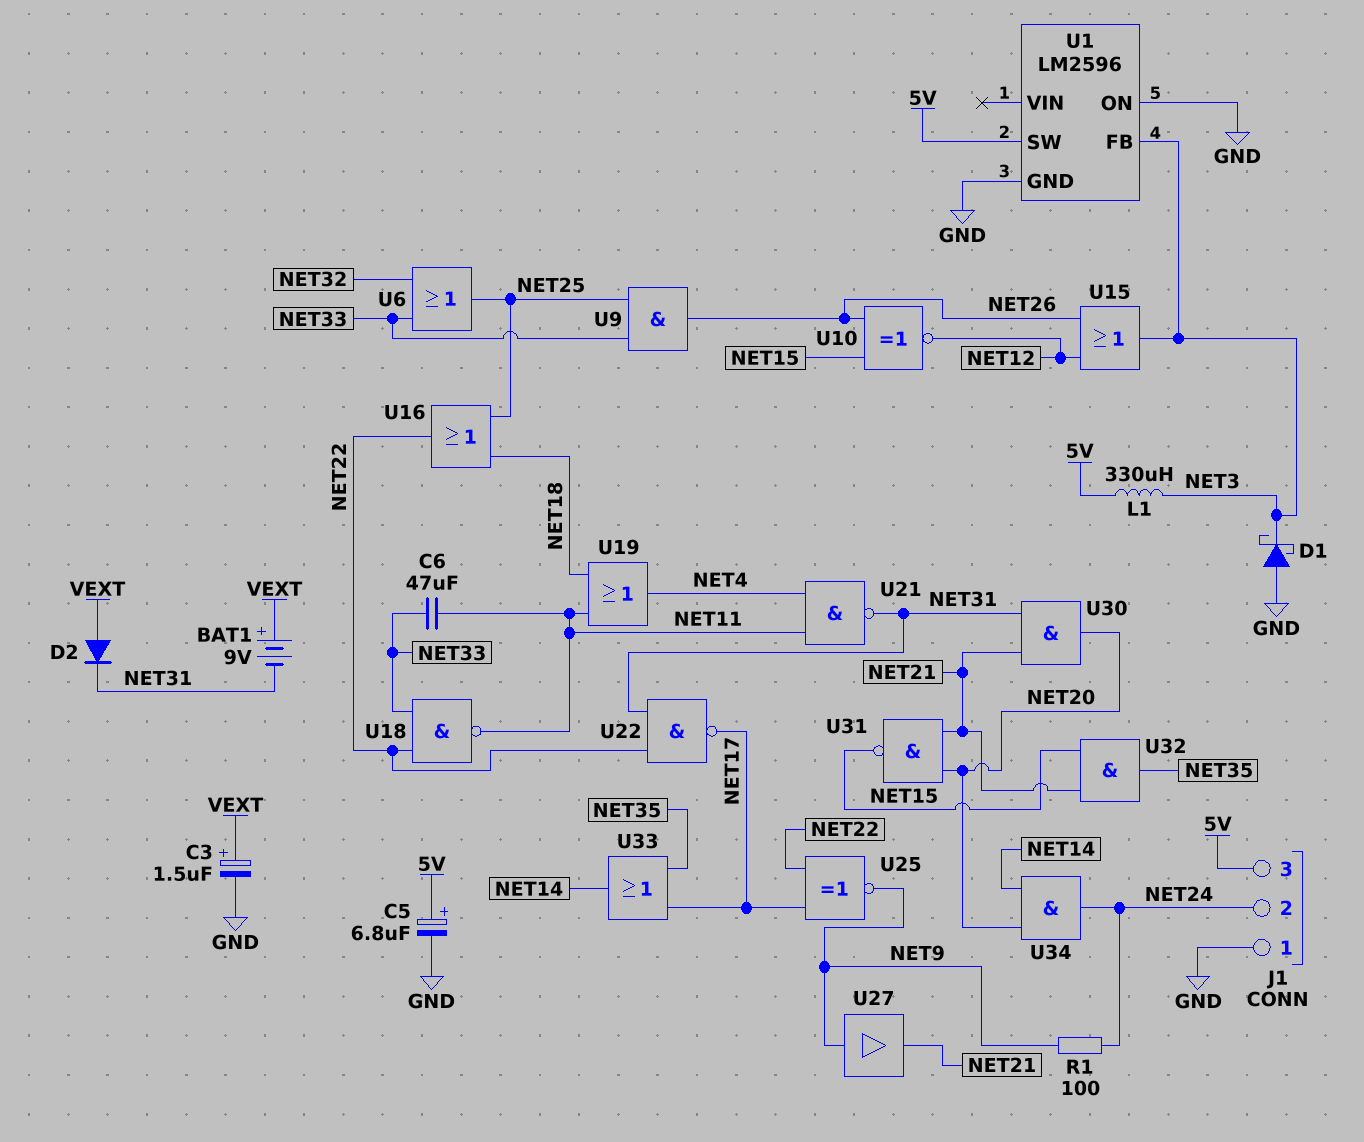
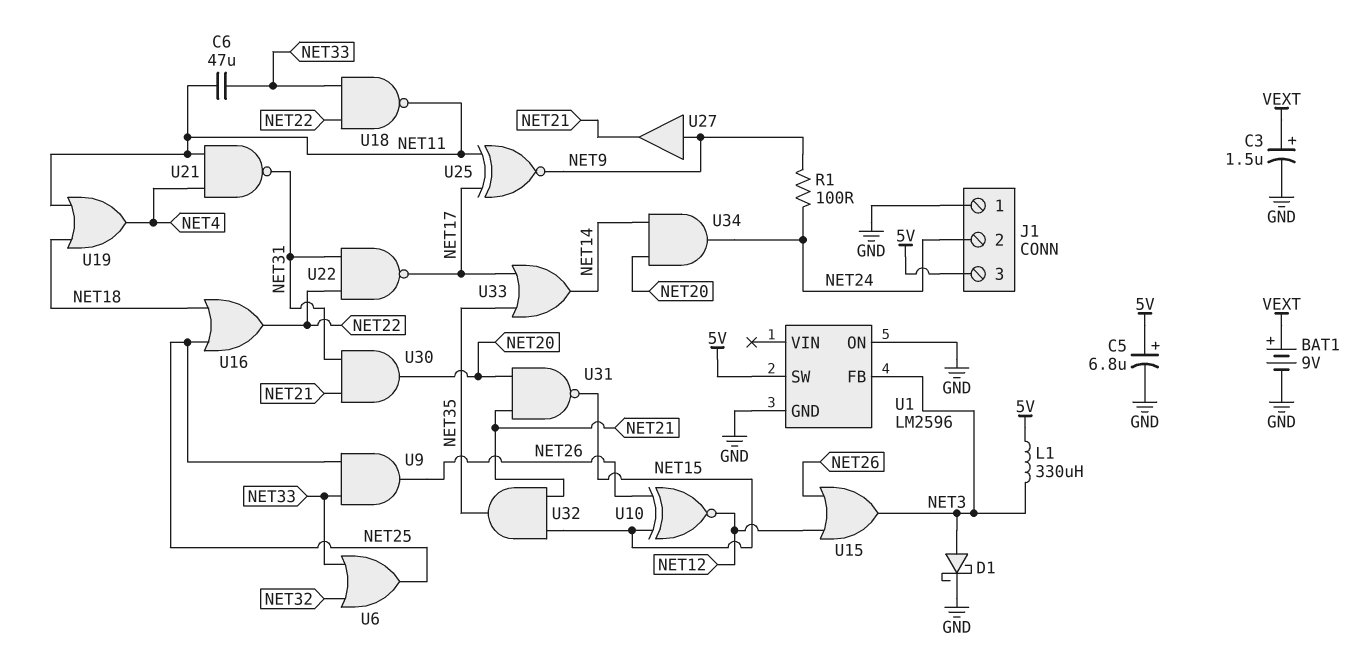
BAT1: 9V (plus VEXT, minus NET31) -> 9V (plus VEXT, minus GND)
D1: schottky (A GND, K NET3) -> schottky (A NET3, K GND)
D2: diode (A VEXT, K NET31) -> none
U25: XNOR (in NET17, in NET22, out NET9) -> XNOR (in NET11, in NET17, out NET9)

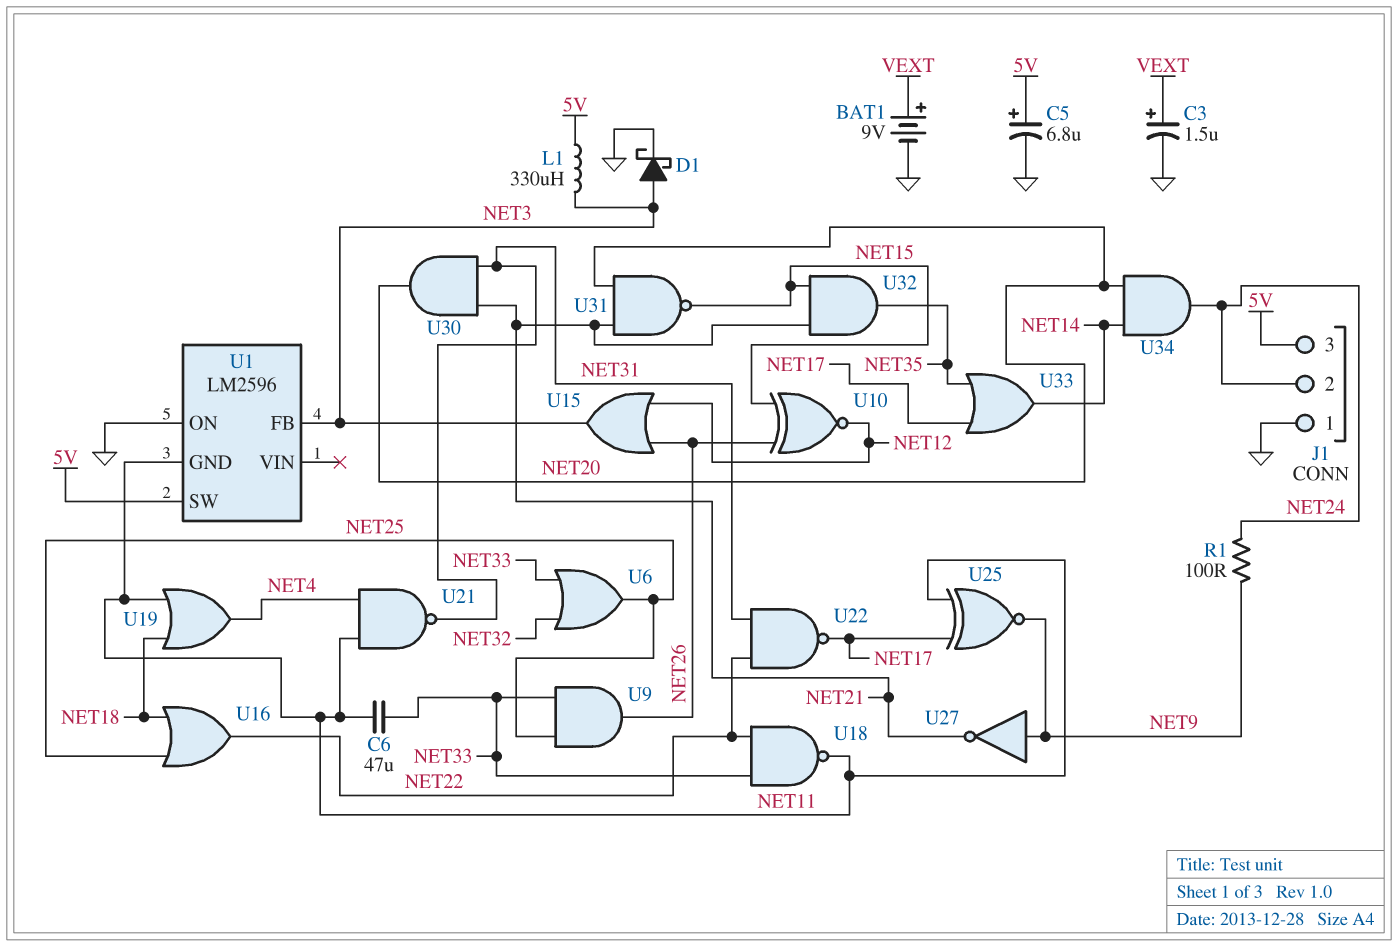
U1 pin GND: GND -> NET11
U27: buffer (in NET9, out NET21) -> NOT (in NET9, out NET21)

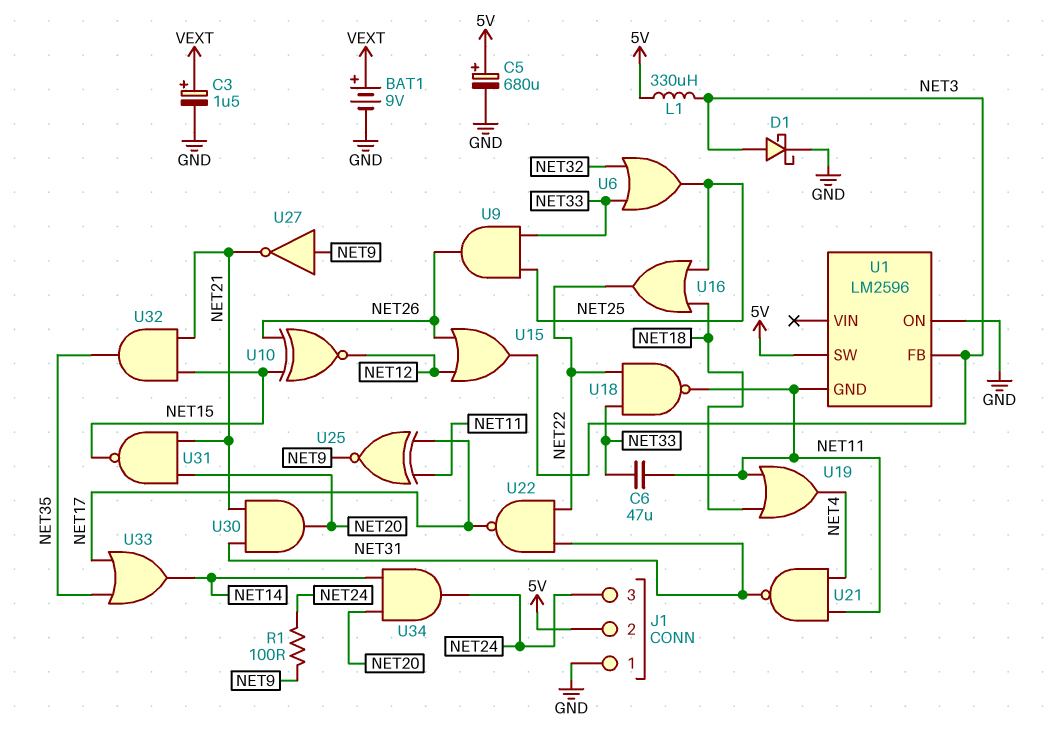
C5: 6.8uF (plus 5V, minus GND) -> 680uF (plus 5V, minus GND)
J1 pin 2: NET24 -> 5V
J1 pin 3: 5V -> NET24

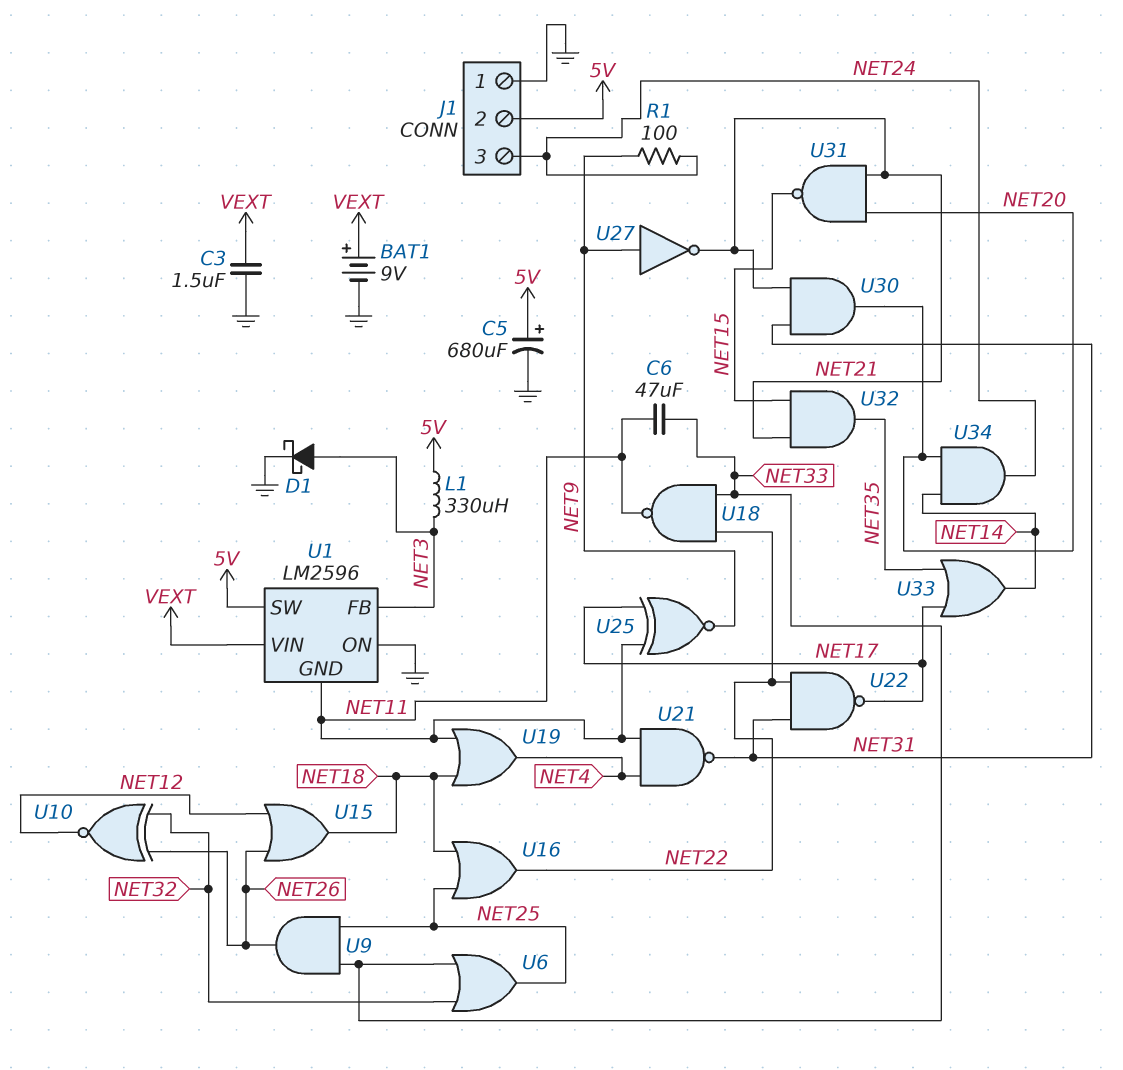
C3: 1.5uF (plus VEXT, minus GND) -> 1.5uF (GND, VEXT)
U1 pin VIN: none -> VEXT
U10: XNOR (in NET15, in NET26, out NET12) -> XNOR (in NET26, in NET32, out NET12)
U15: OR (in NET12, in NET26, out NET3) -> OR (in NET12, in NET26, out NET18)

